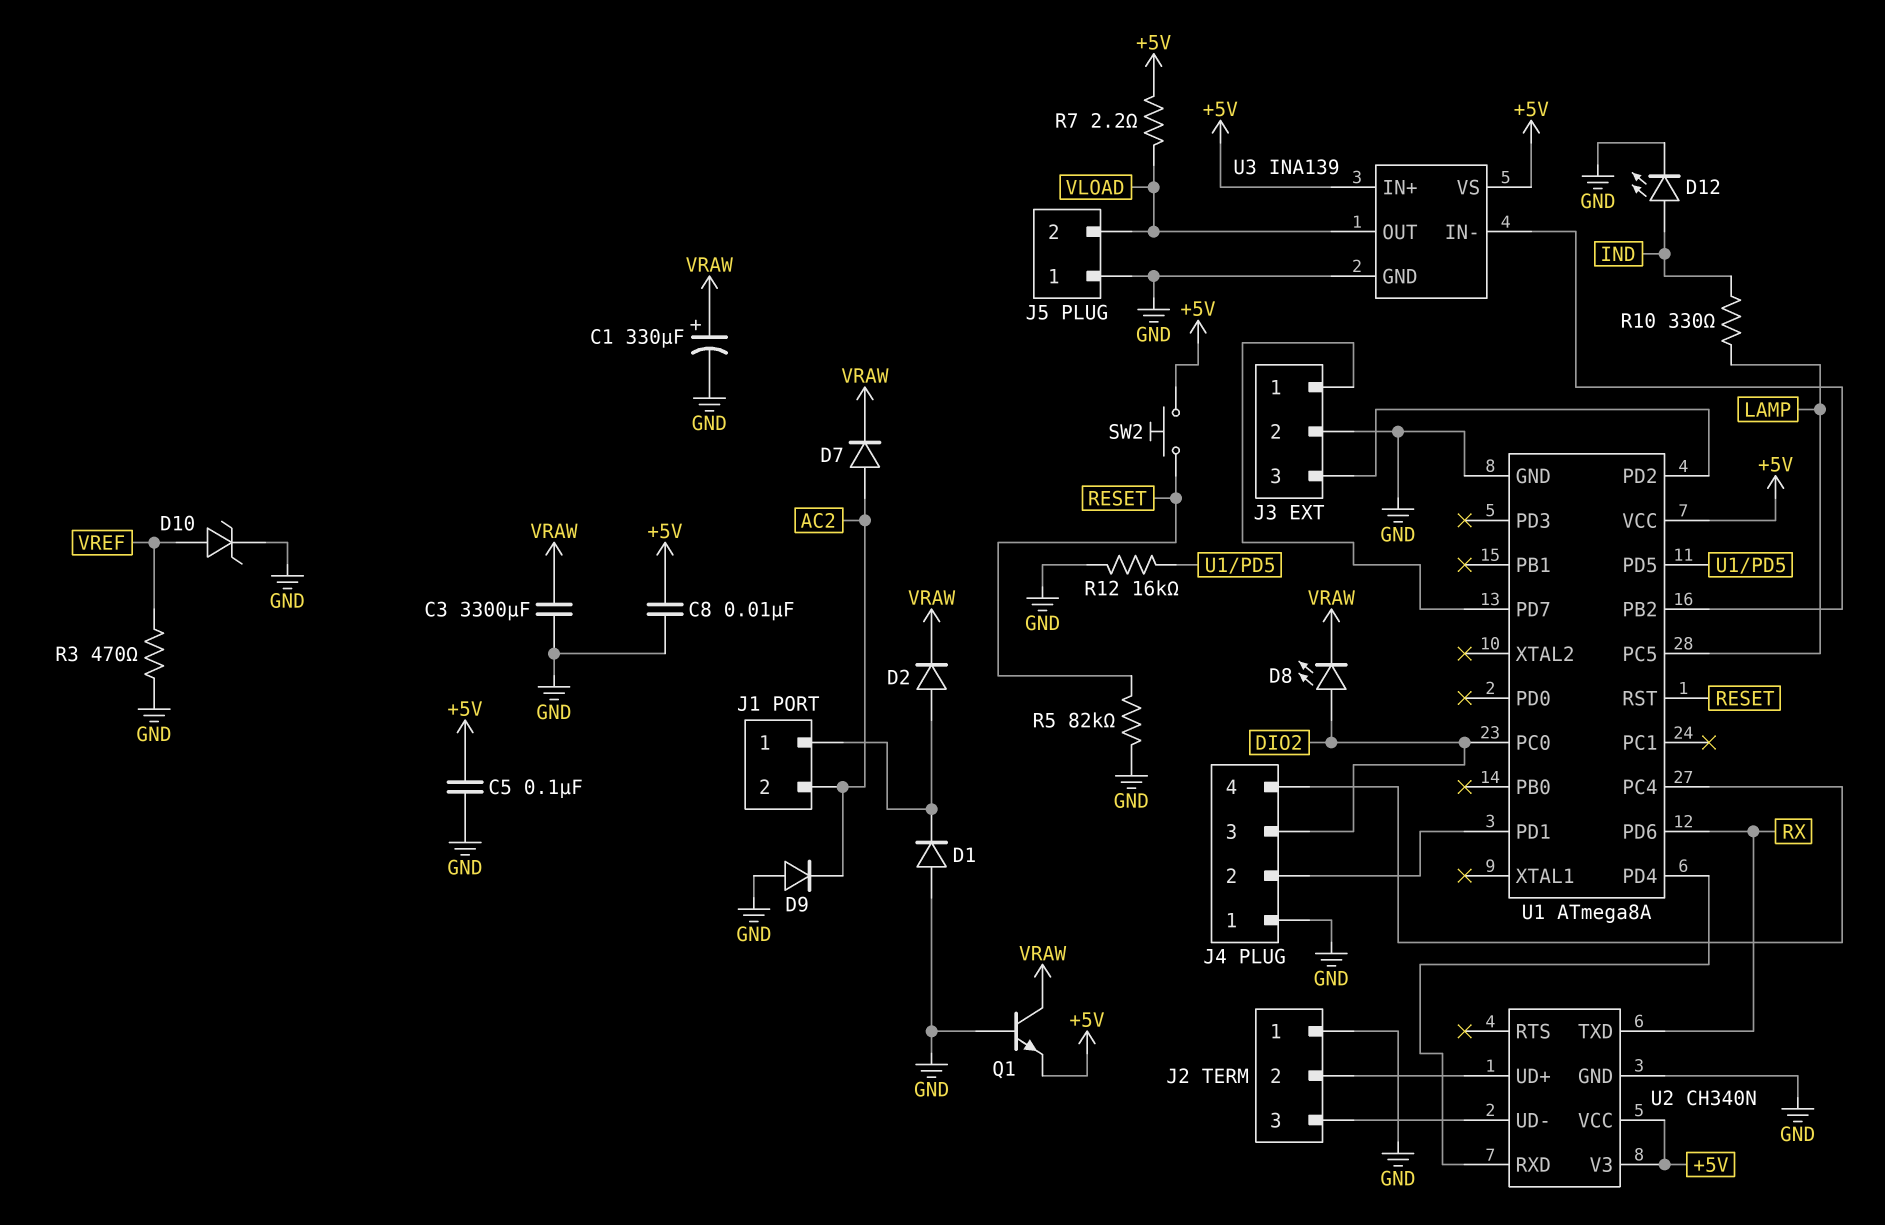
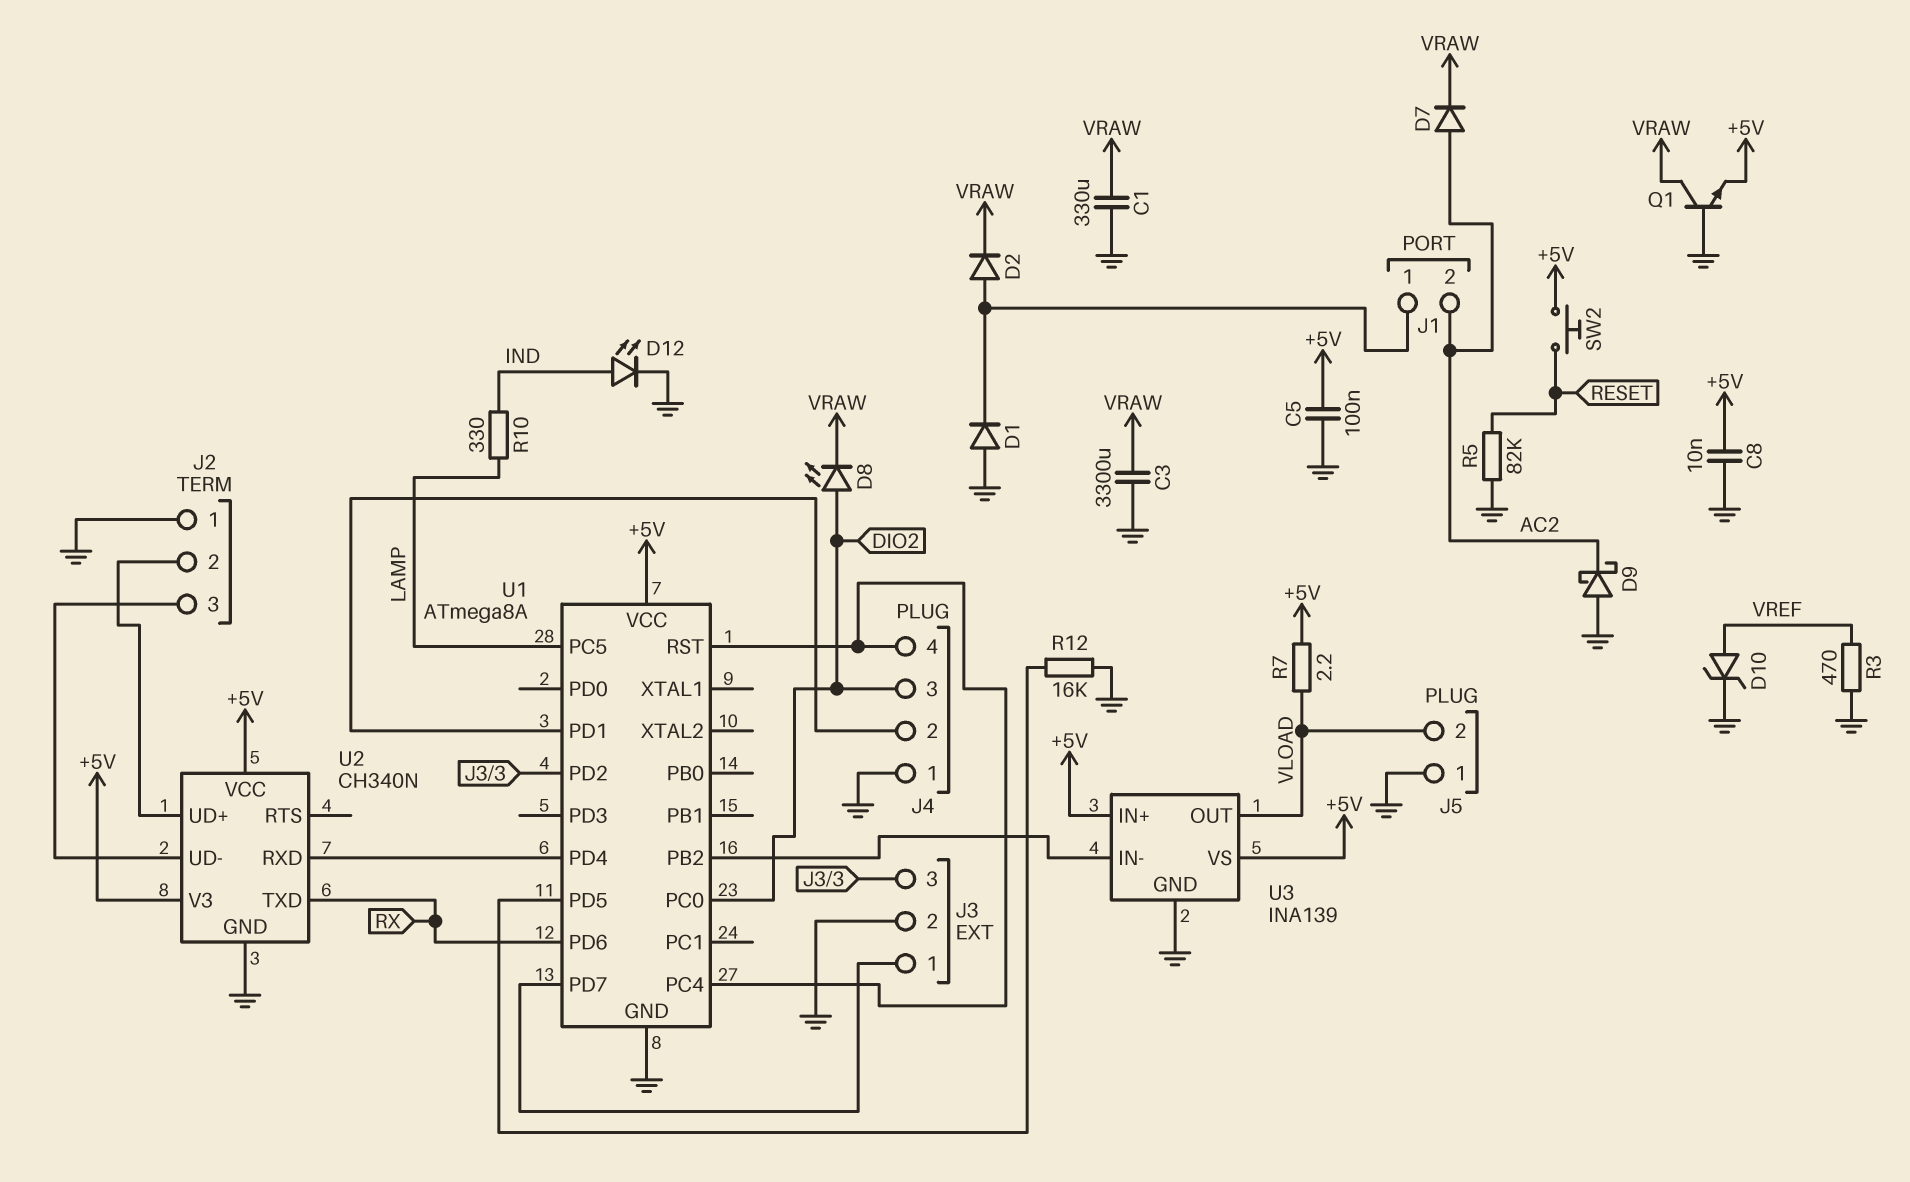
C1: 330uF (plus VRAW, minus GND) -> 330uF (GND, VRAW)
D9: diode (A GND, K AC2) -> schottky (A GND, K AC2)
U1 pin RST: RESET -> J4/4

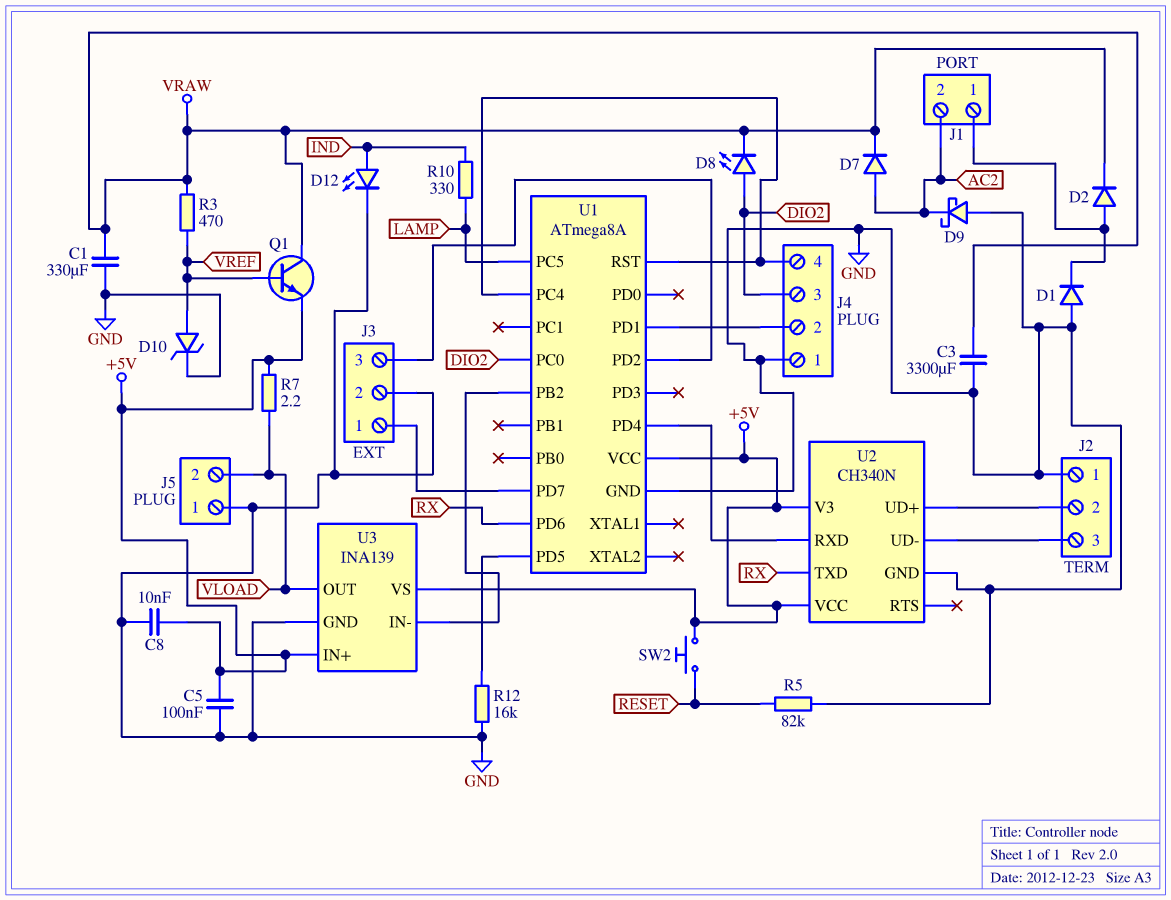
Q1: NPN (B GND, C VRAW, E +5V) -> NPN (B VREF, C VRAW, E +5V)
R3: 470 (GND, VREF) -> 470 (VRAW, VREF)

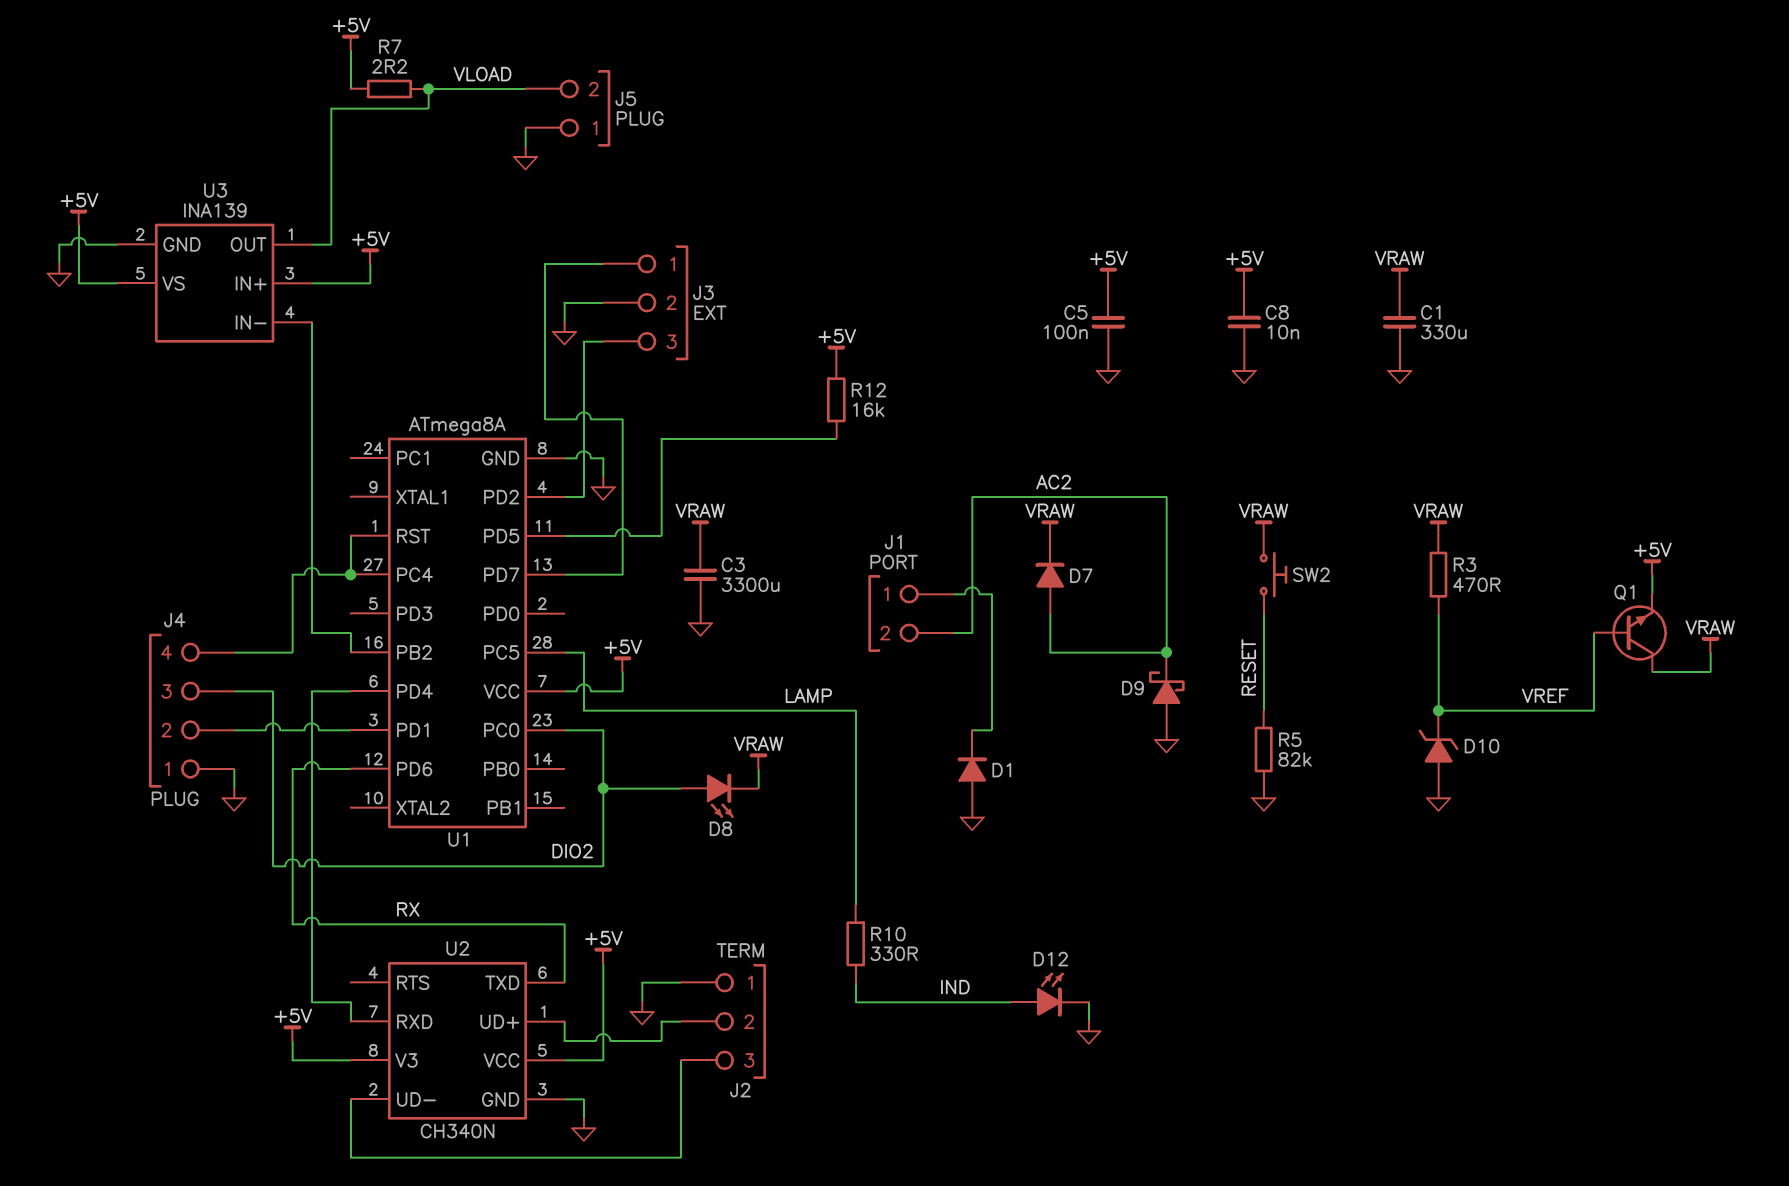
D2: diode (A J1/1, K VRAW) -> none
D10: zener (A VREF, K GND) -> zener (A GND, K VREF)
R12: 16k (GND, U1/PD5) -> 16k (+5V, U1/PD5)
SW2: button (+5V, RESET) -> button (RESET, VRAW)

